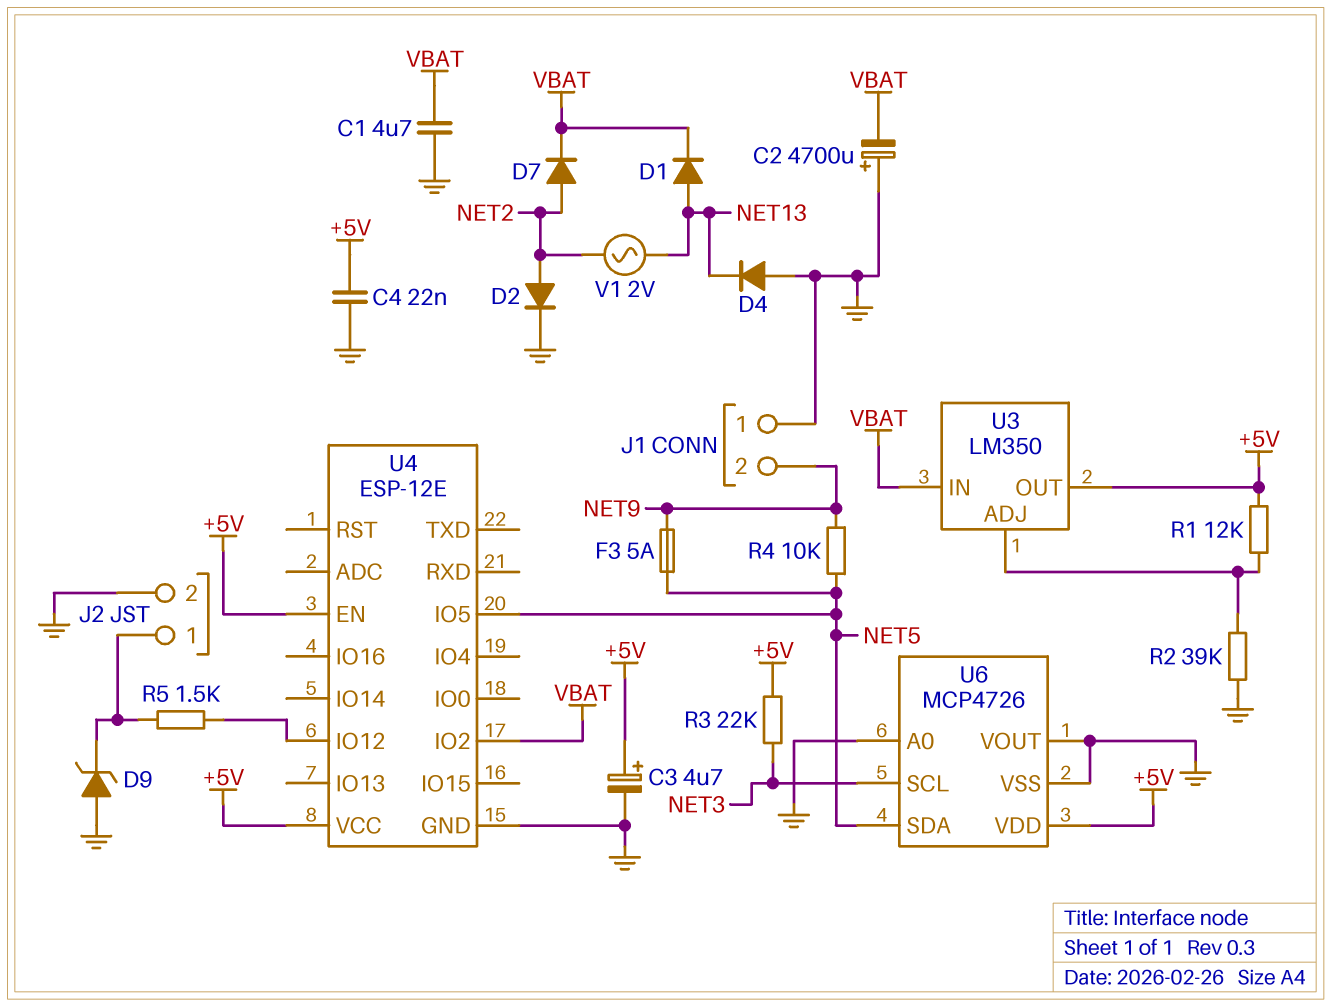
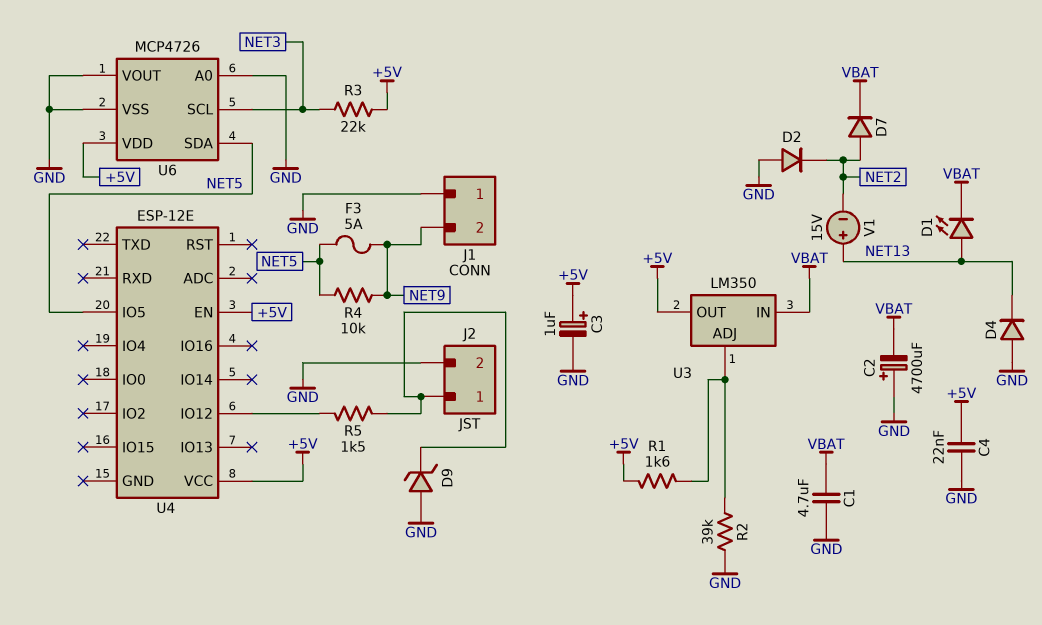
C3: 4.7uF (plus +5V, minus GND) -> 1uF (plus +5V, minus GND)
D1: diode (A NET13, K VBAT) -> LED (A NET13, K VBAT)
D2: diode (A NET2, K GND) -> diode (A GND, K NET2)
R1: 12k (+5V, U3/ADJ) -> 1.6k (+5V, U3/ADJ)
U4 pin GND: GND -> none
U4 pin IO2: VBAT -> none
V1: AC 2V (NET2, NET13) -> 15V (plus NET13, minus NET2)

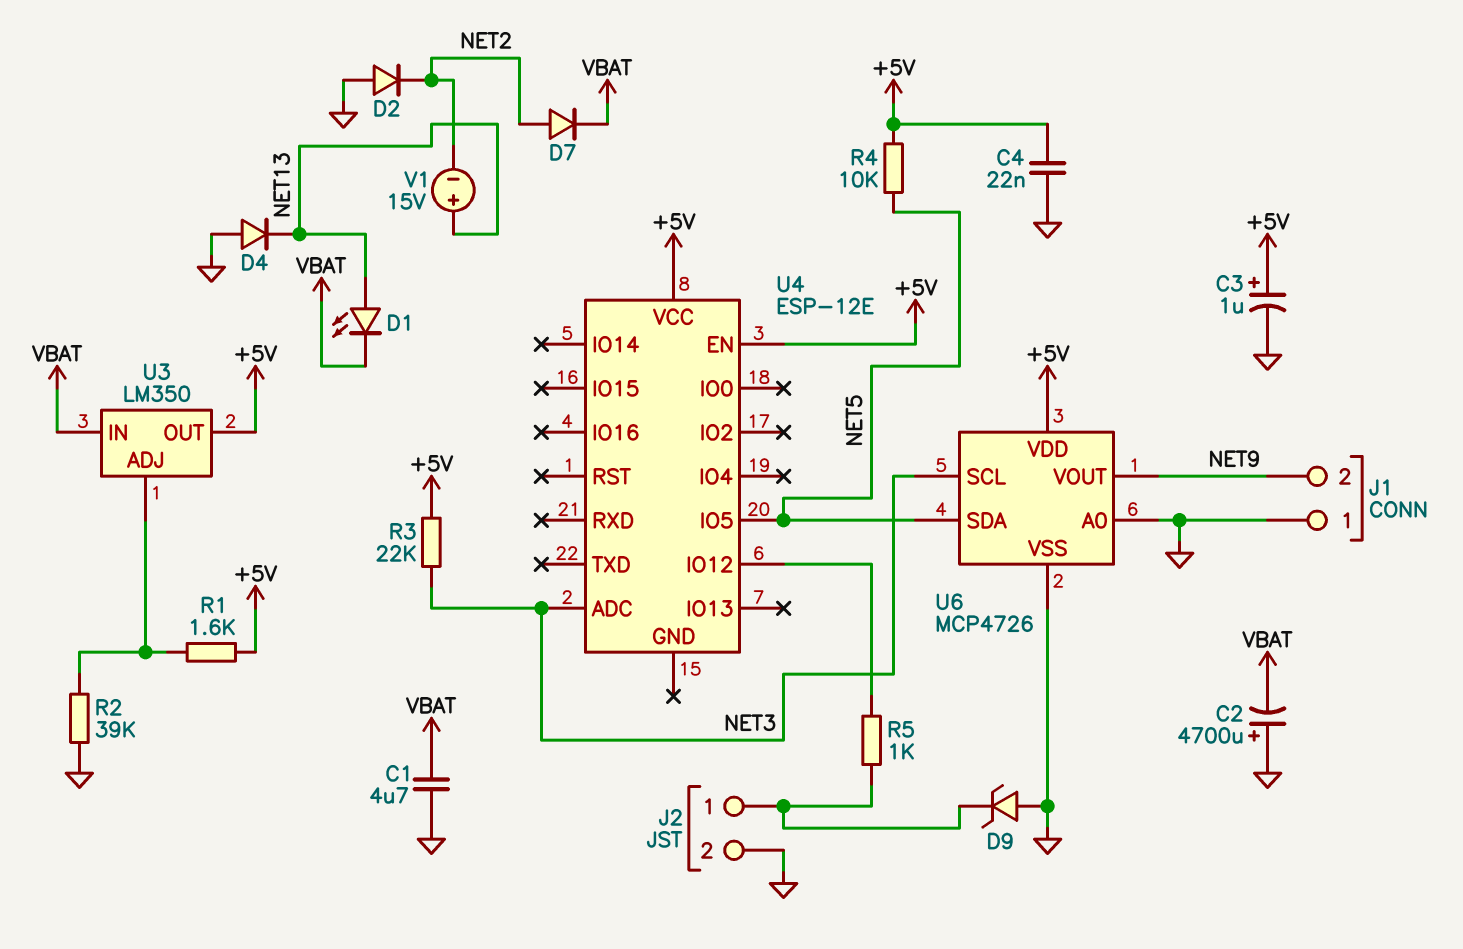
F3: 5A (NET5, NET9) -> none
R4: 10k (NET5, NET9) -> 10k (+5V, NET5)
R5: 1.5k (J2/1, U4/IO12) -> 1k (J2/1, U4/IO12)
U4 pin ADC: none -> NET3
U6 pin VOUT: GND -> NET9

